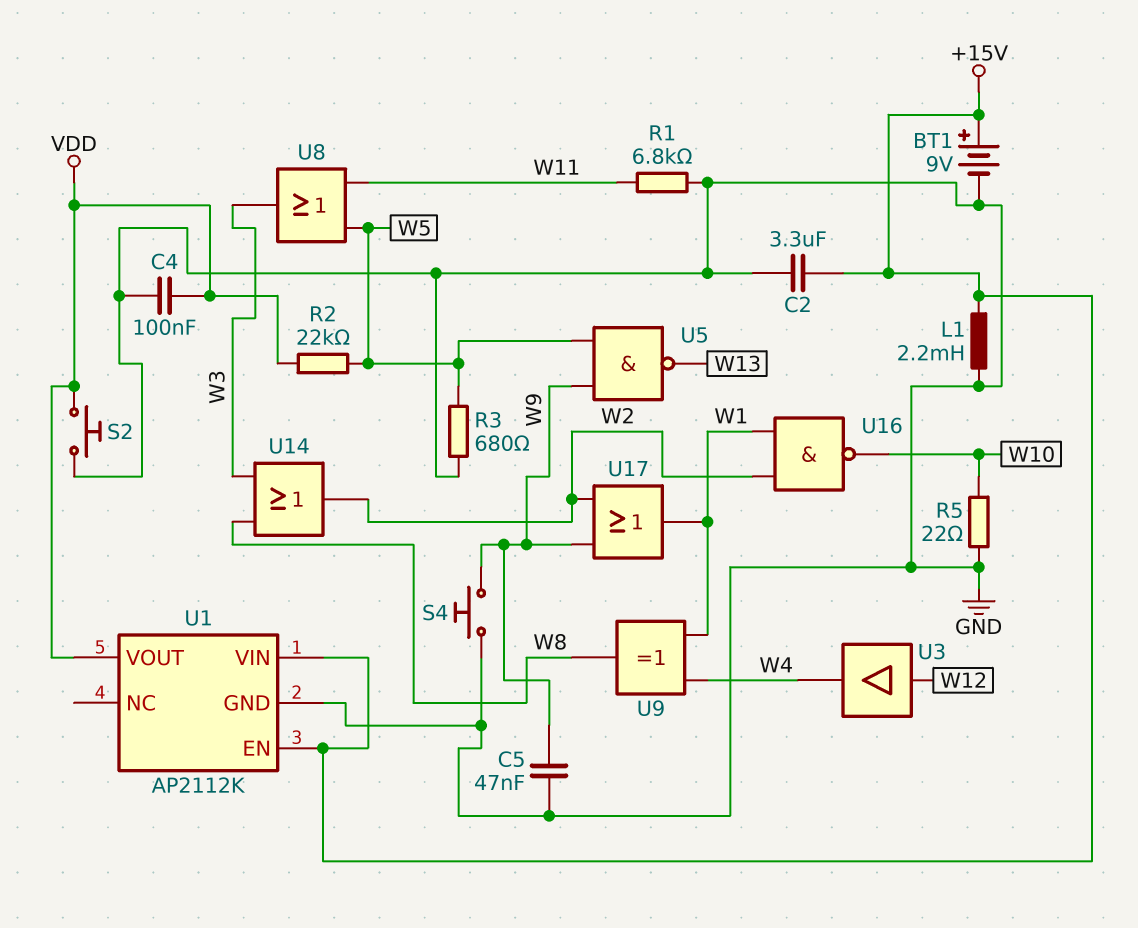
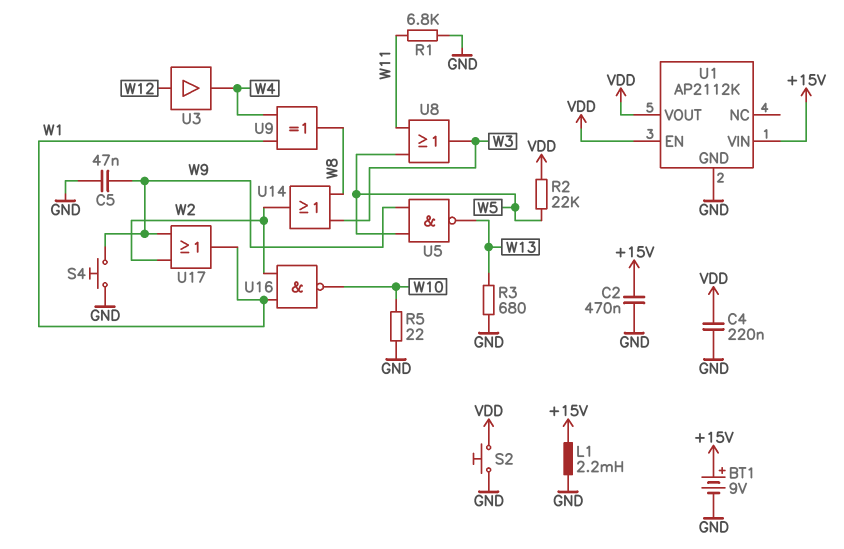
C2: 3.3uF (+15V, GND) -> 470nF (+15V, GND)
C4: 100nF (GND, VDD) -> 220nF (GND, VDD)
R3: 680 (GND, W5) -> 680 (GND, W13)
U1 pin EN: +15V -> VDD

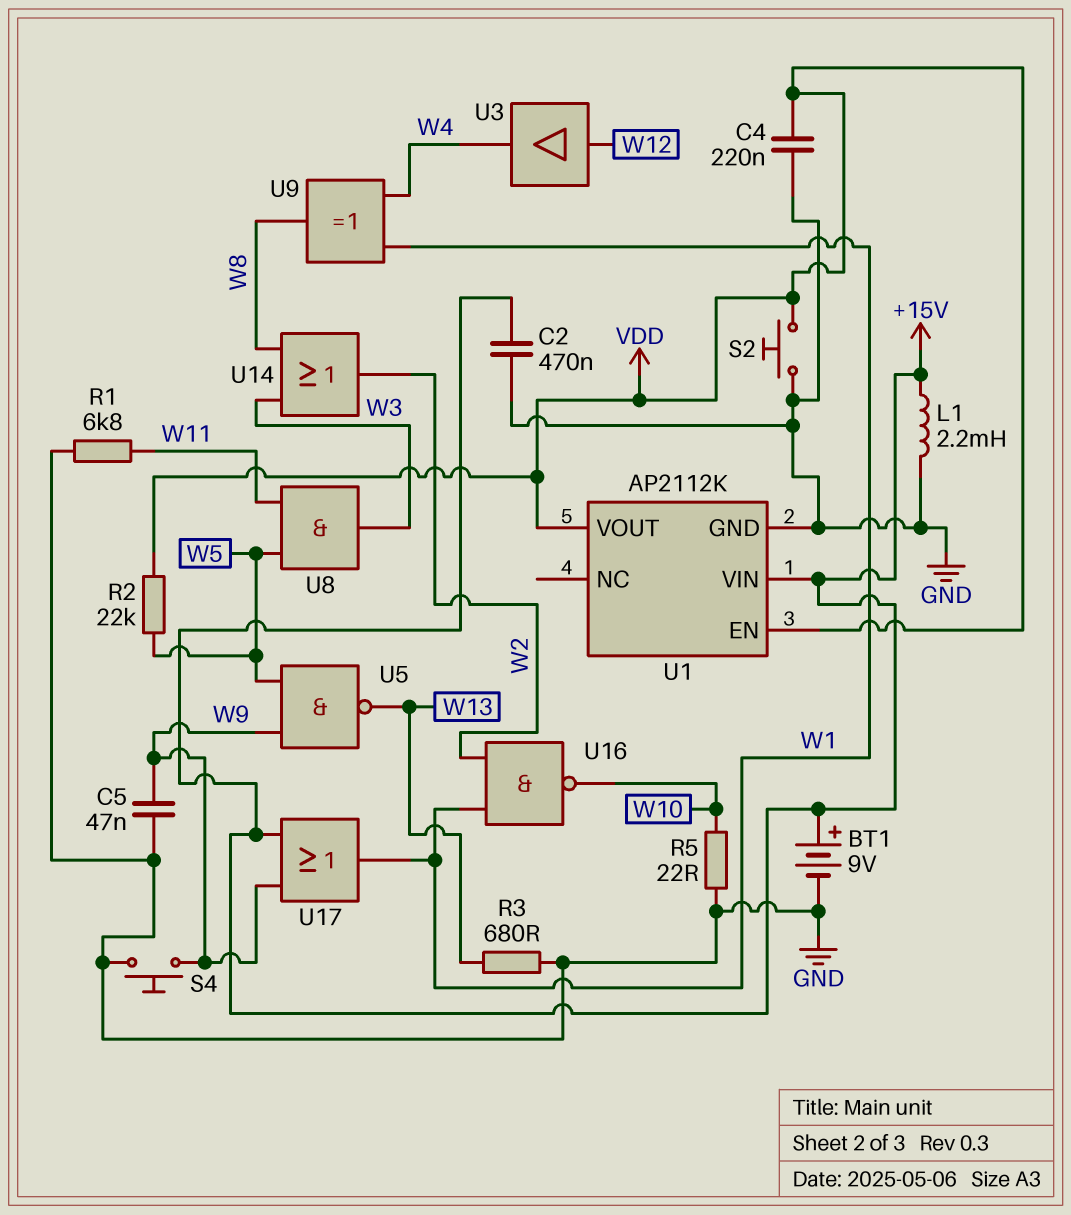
U8: OR (in W5, in W11, out W3) -> AND (in W5, in W11, out W3)
U17: OR (in W2, in W9, out W1) -> OR (in +15V, in W9, out W1)

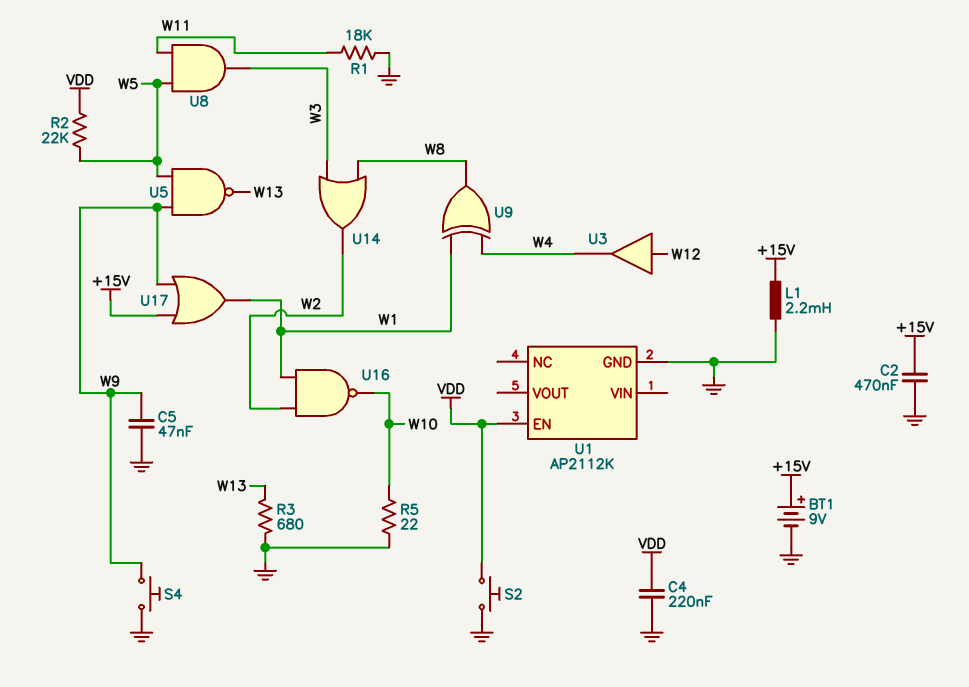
R1: 6.8k (GND, W11) -> 18k (GND, W11)
U1 pin VIN: +15V -> none
U1 pin VOUT: VDD -> none

